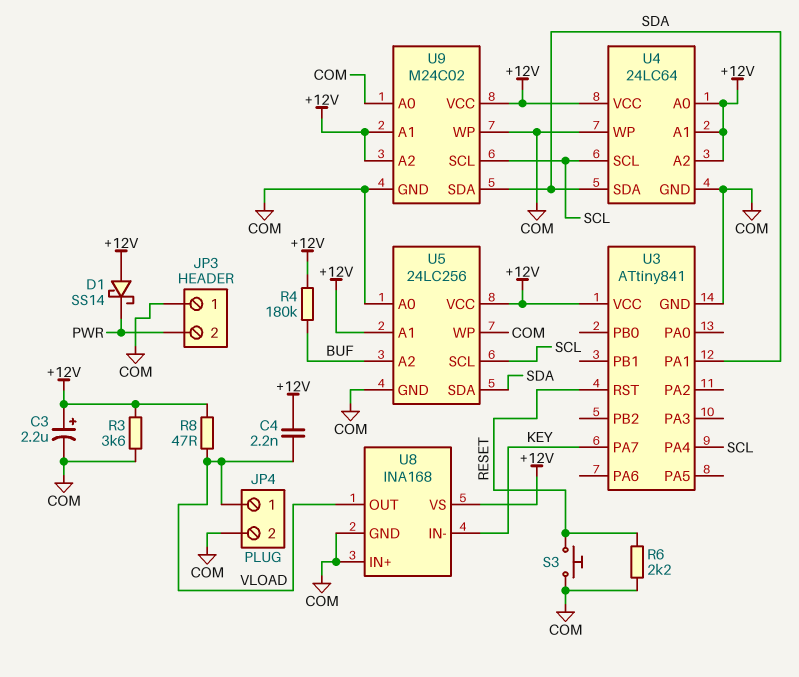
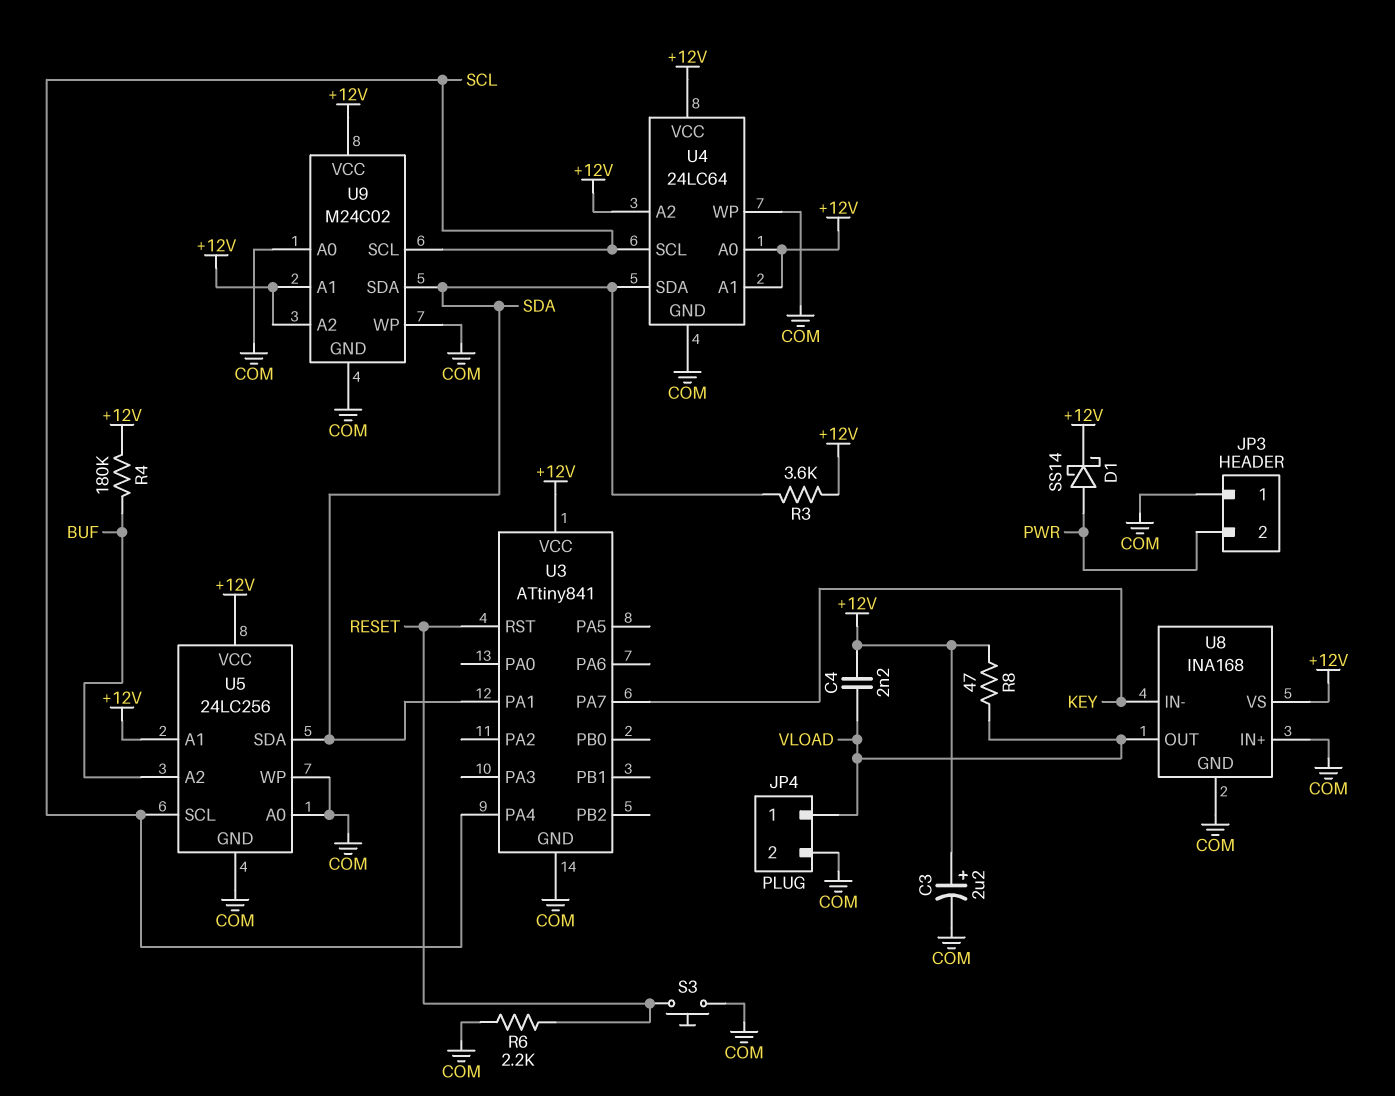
D1: schottky SS14 (A +12V, K PWR) -> schottky SS14 (A PWR, K +12V)
R3: 3.6k (+12V, COM) -> 3.6k (+12V, SDA)

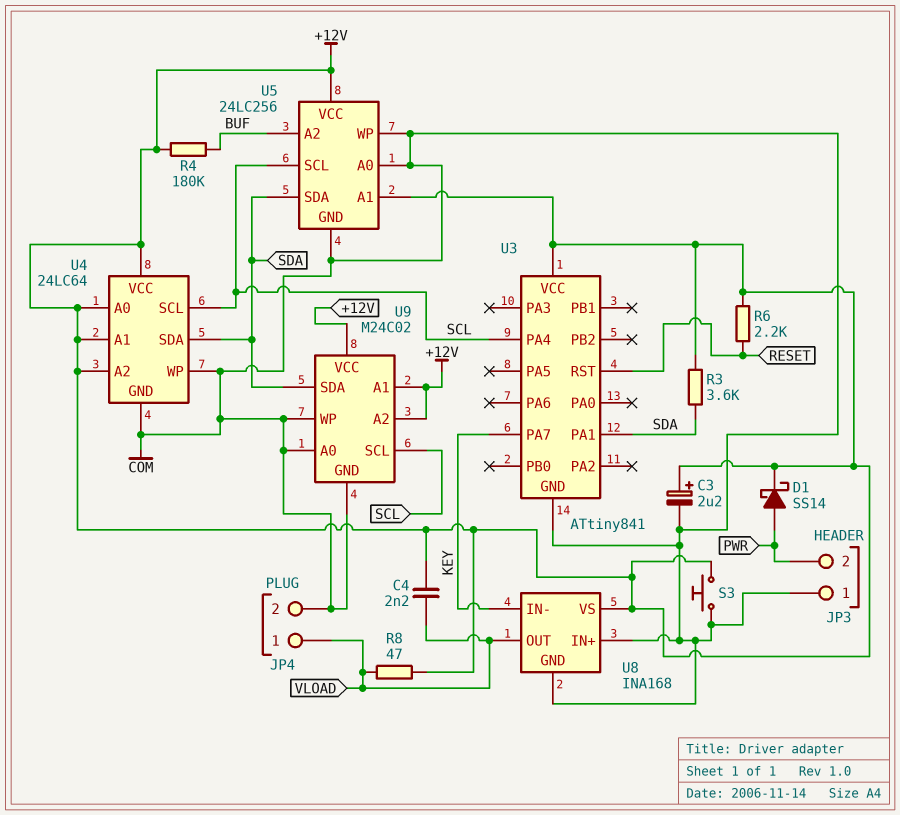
R6: 2.2k (COM, RESET) -> 2.2k (+12V, RESET)
S3: button (COM, RESET) -> button (+12V, COM)

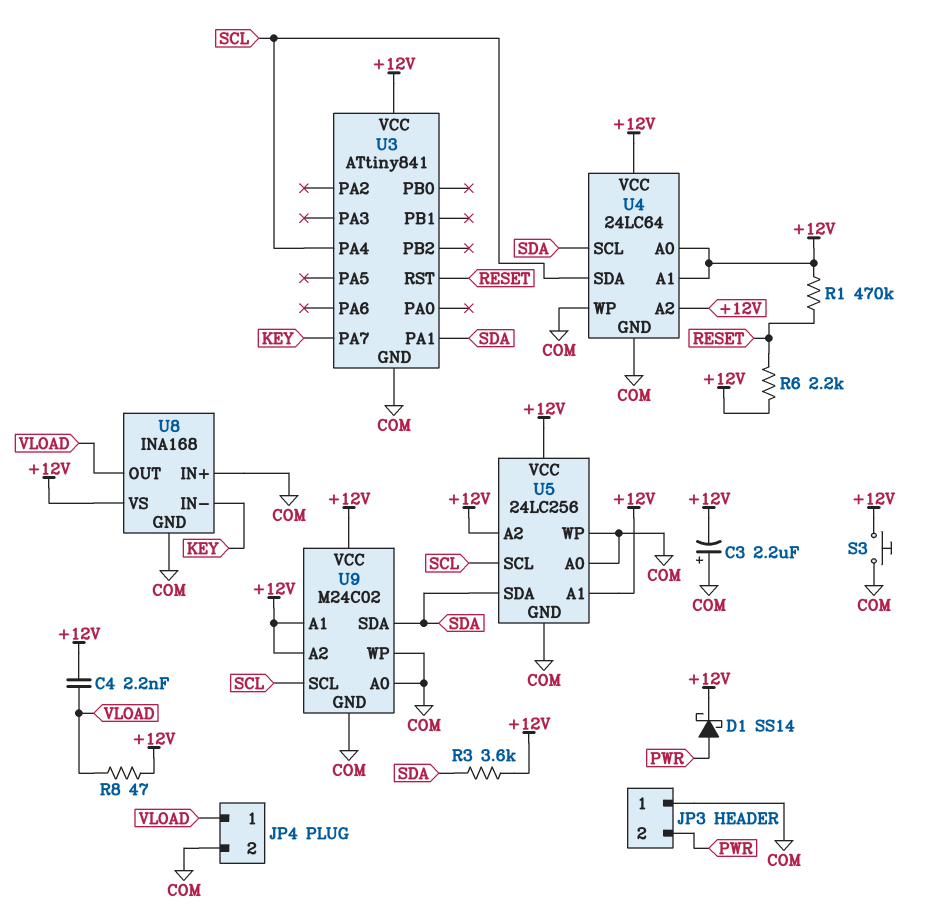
C3: 2.2uF (plus +12V, minus COM) -> 2.2uF (plus COM, minus +12V)
R1: none -> 470k (+12V, RESET)
R4: 180k (+12V, BUF) -> none
U4 pin SCL: SCL -> SDA
U4 pin SDA: SDA -> SCL
U5 pin A2: BUF -> +12V

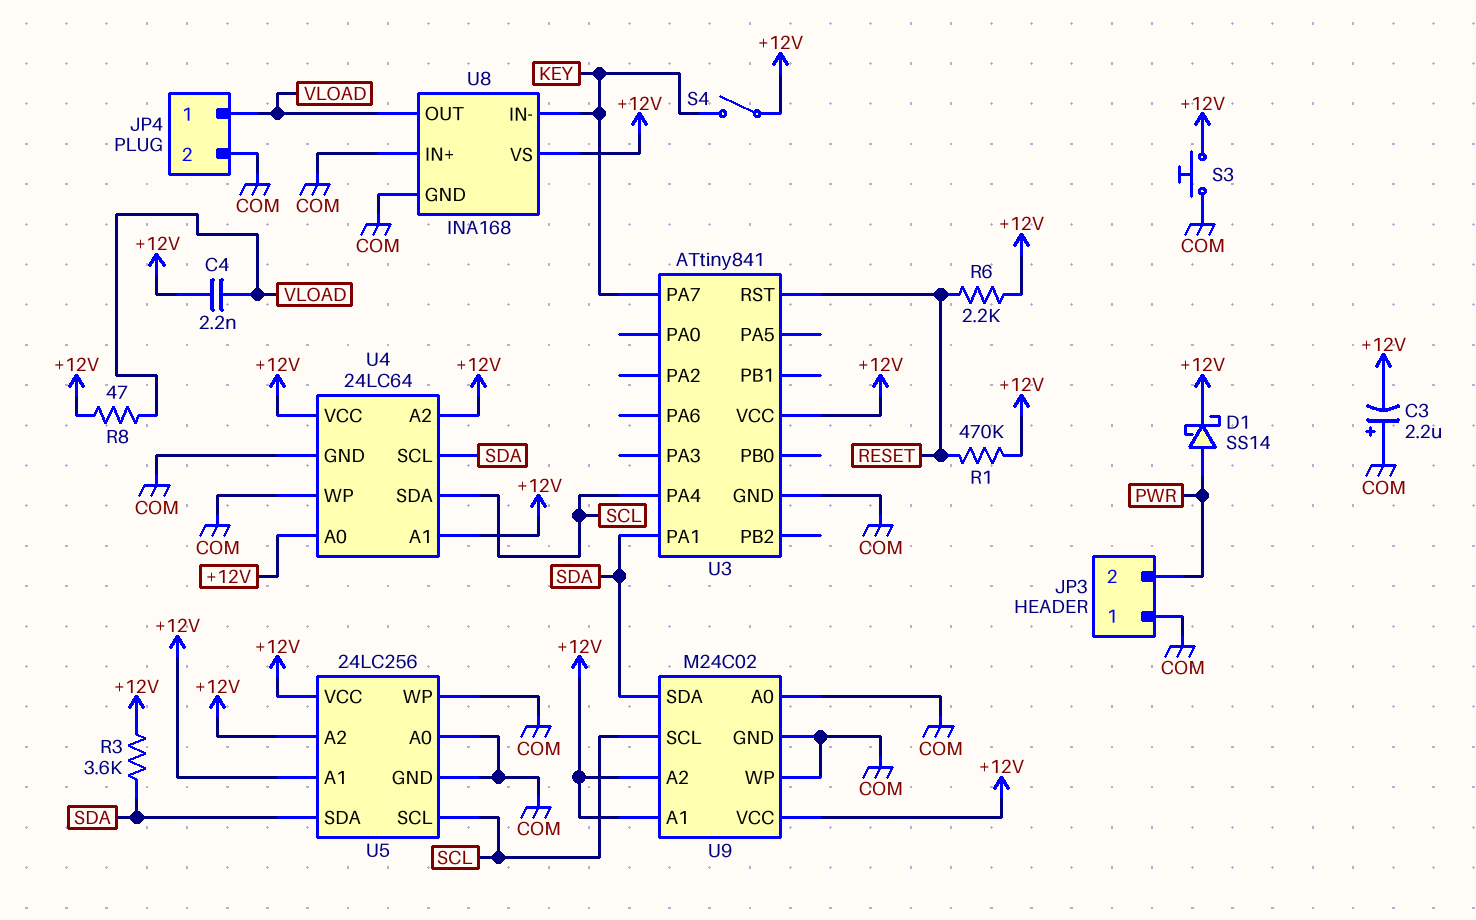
S4: none -> switch (+12V, KEY)

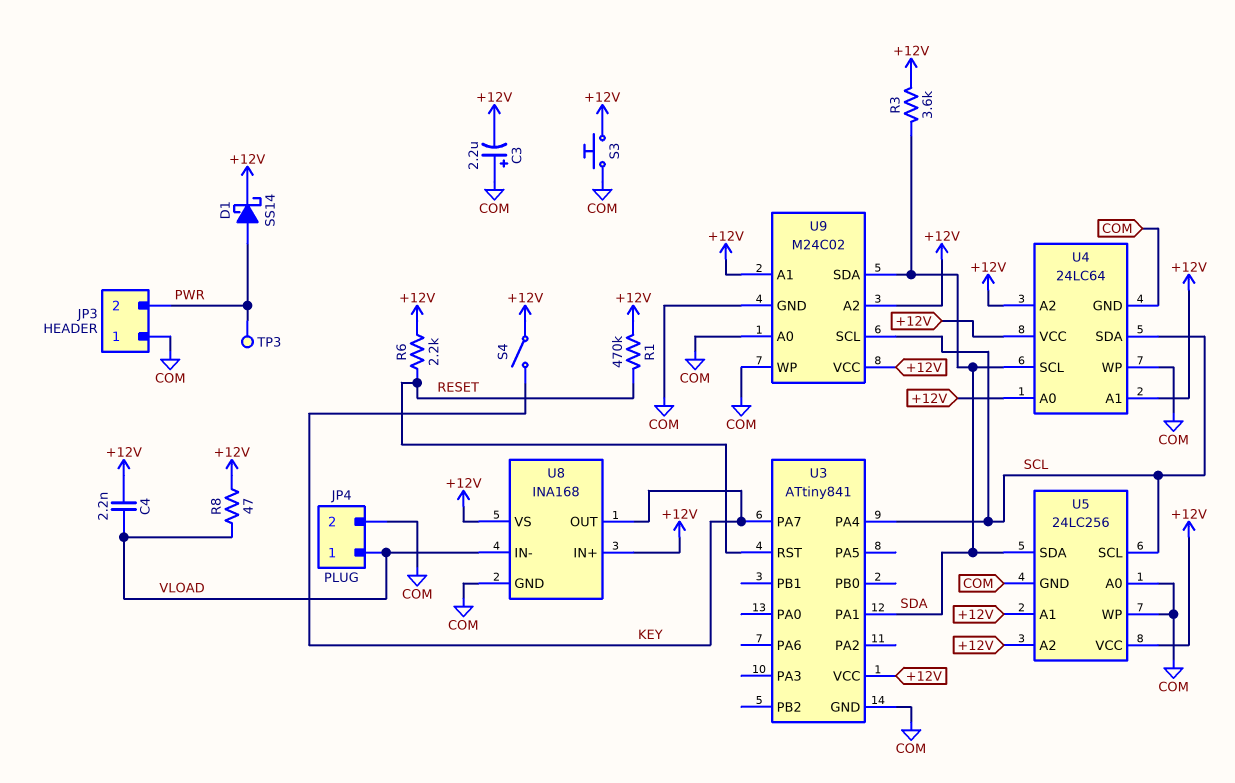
TP3: none -> test point (PWR)
U8 pin IN+: COM -> +12V
U8 pin IN-: KEY -> VLOAD
U8 pin OUT: VLOAD -> KEY

